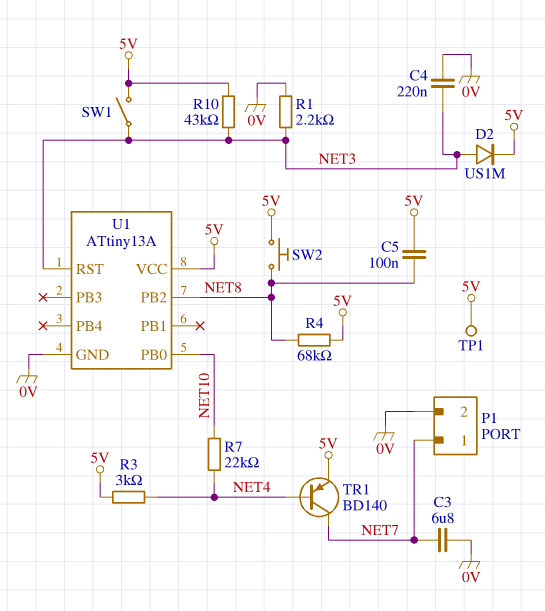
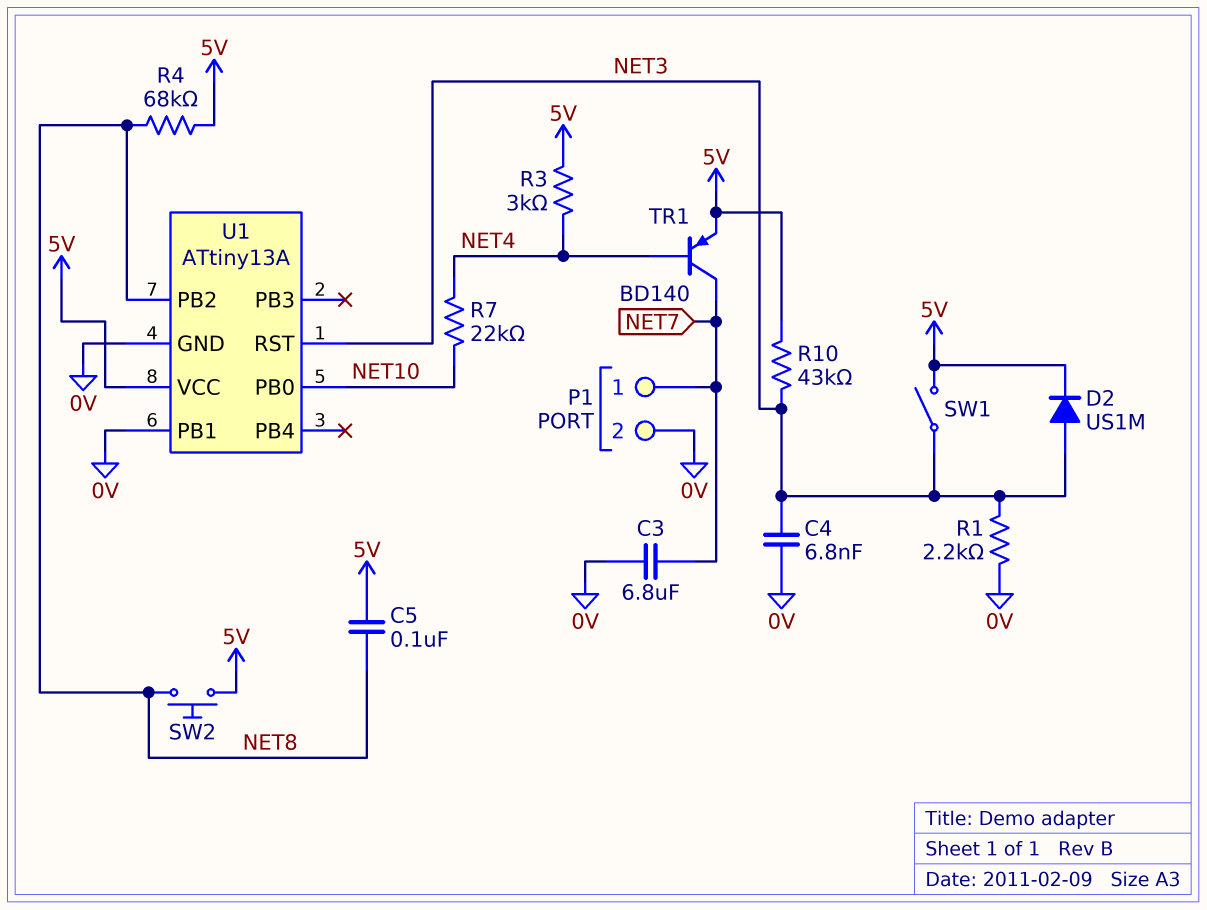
C4: 220nF (0V, NET3) -> 6.8nF (0V, NET3)
TP1: test point (5V) -> none
U1 pin PB1: none -> 0V

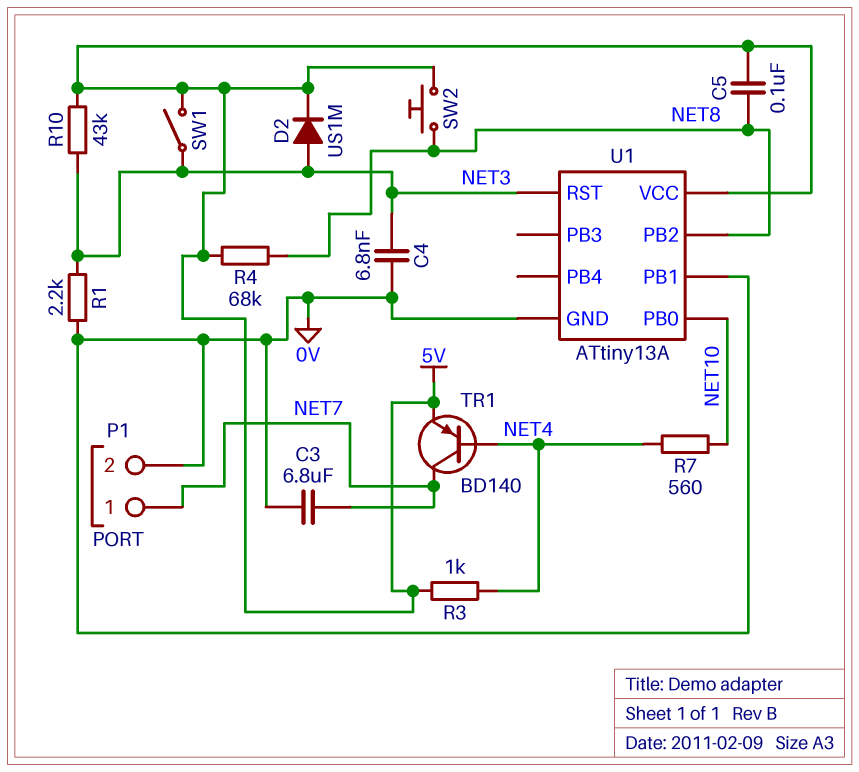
R3: 3k (5V, NET4) -> 1k (5V, NET4)
R7: 22k (NET4, NET10) -> 560 (NET4, NET10)

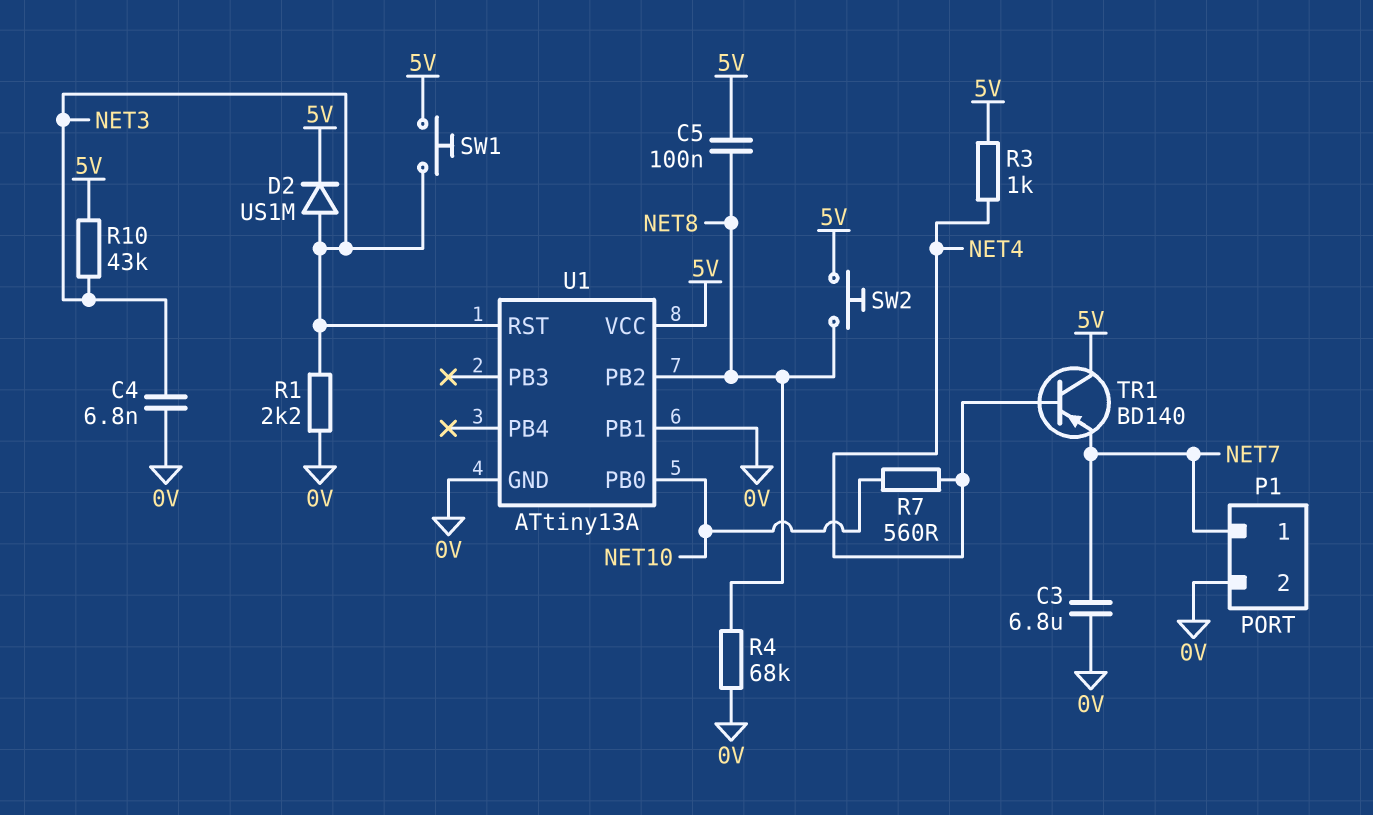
R4: 68k (5V, NET8) -> 68k (0V, NET8)
SW1: switch (5V, NET3) -> button (5V, NET3)
TR1: PNP BD140 (B NET4, C NET7, E 5V) -> PNP BD140 (B NET4, C 5V, E NET7)

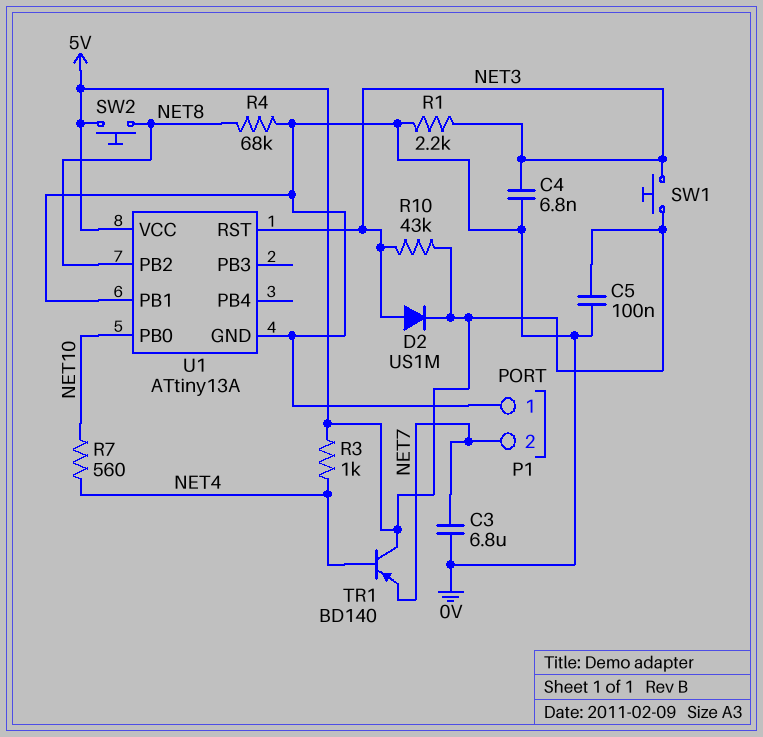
C5: 100nF (5V, NET8) -> 100nF (0V, 5V)
P1 pin 1: NET7 -> 0V
P1 pin 2: 0V -> NET7

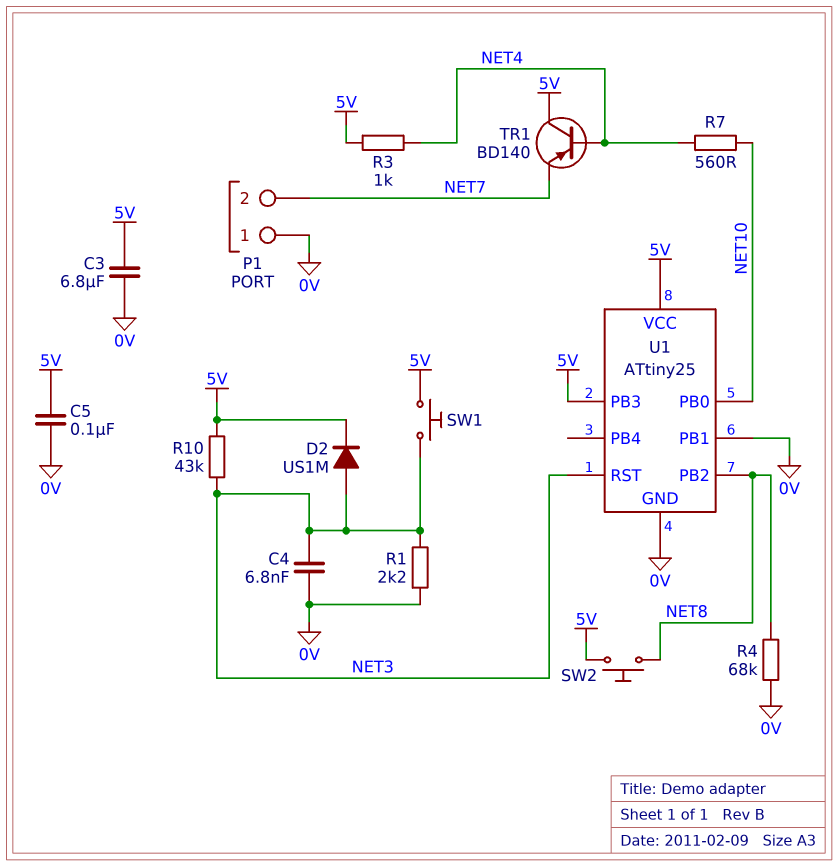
C3: 6.8uF (0V, NET7) -> 6.8uF (0V, 5V)
U1: ATtiny13A -> ATtiny25
U1 pin PB3: none -> 5V

